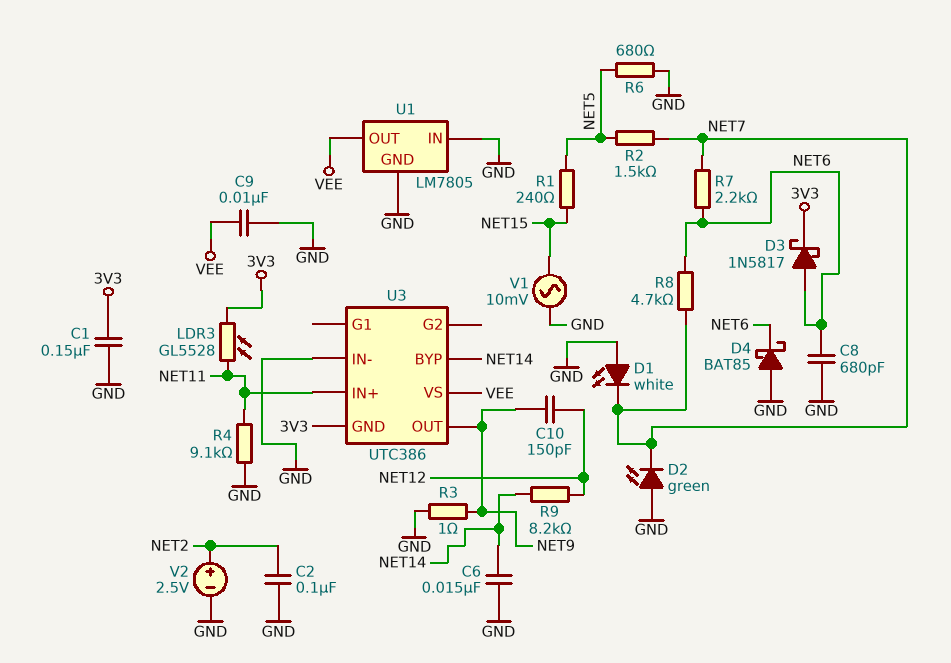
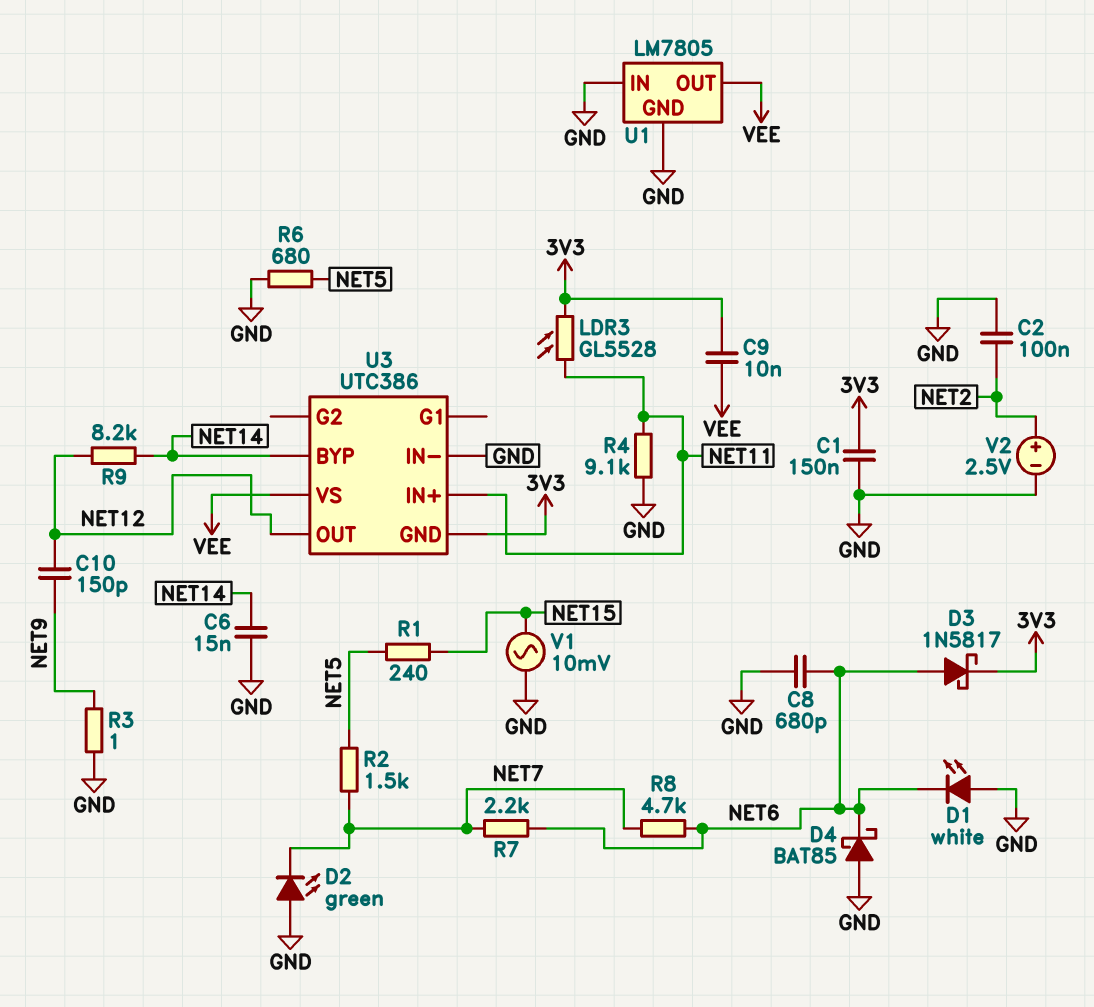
C9: 10nF (GND, VEE) -> 10nF (3V3, VEE)
D1: LED white (A GND, K NET7) -> LED white (A GND, K NET6)
U3 pin OUT: NET9 -> NET12

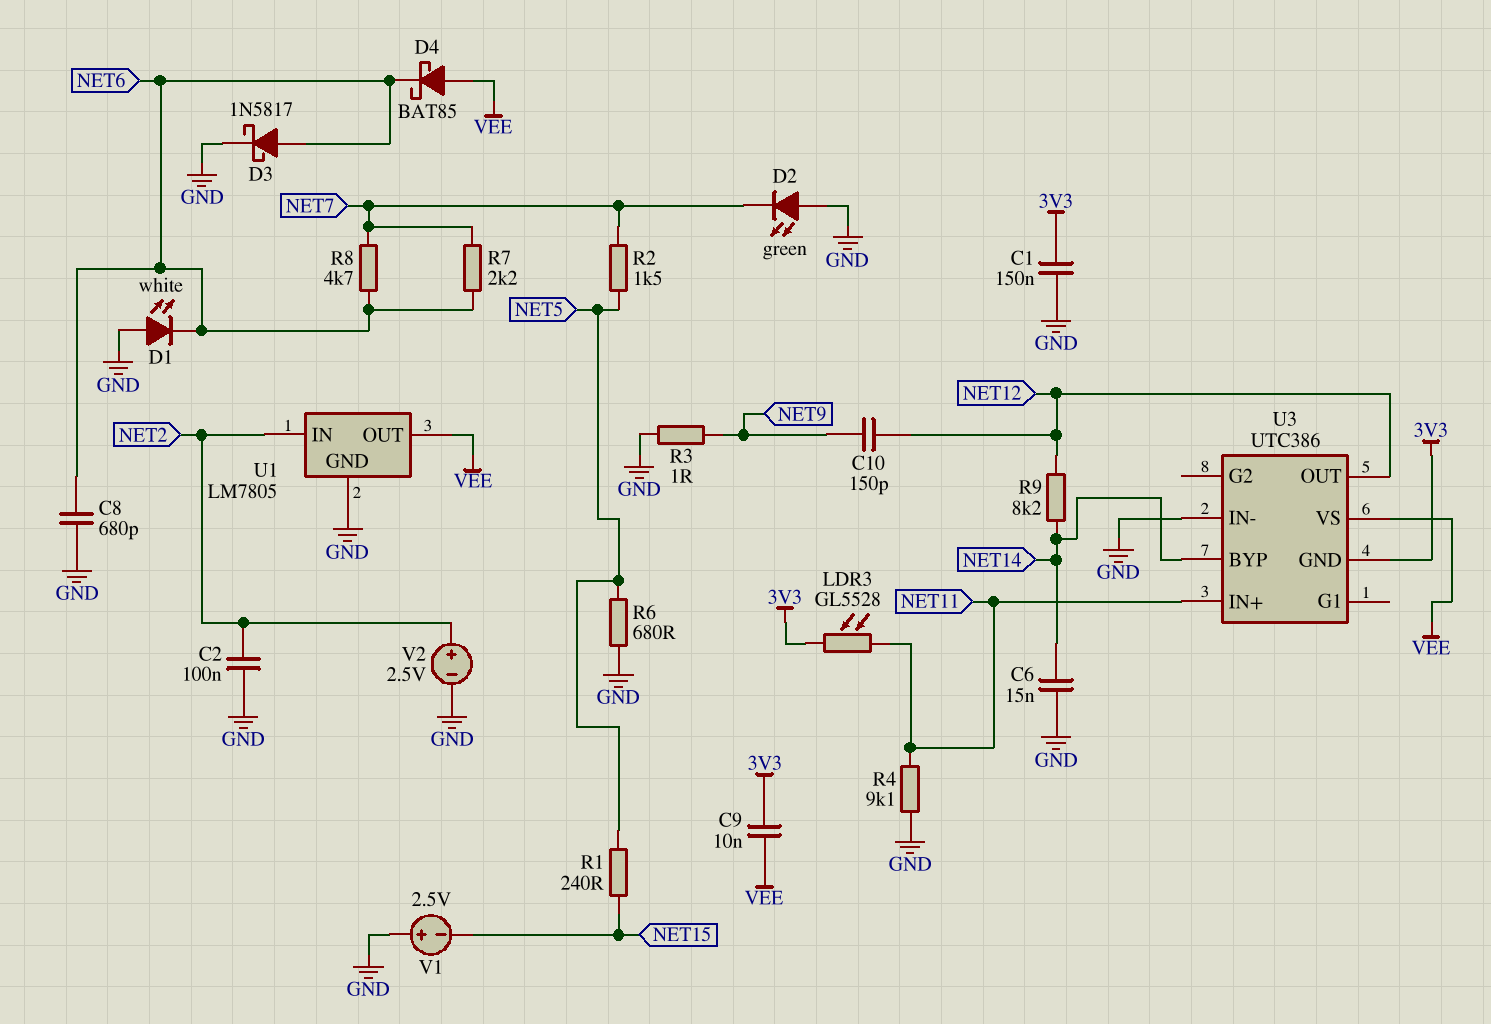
D3: schottky 1N5817 (A NET6, K 3V3) -> schottky 1N5817 (A NET6, K GND)
D4: schottky BAT85 (A GND, K NET6) -> schottky BAT85 (A VEE, K NET6)
U1 pin IN: GND -> NET2
V1: AC 10mV (GND, NET15) -> 2.5V (plus GND, minus NET15)

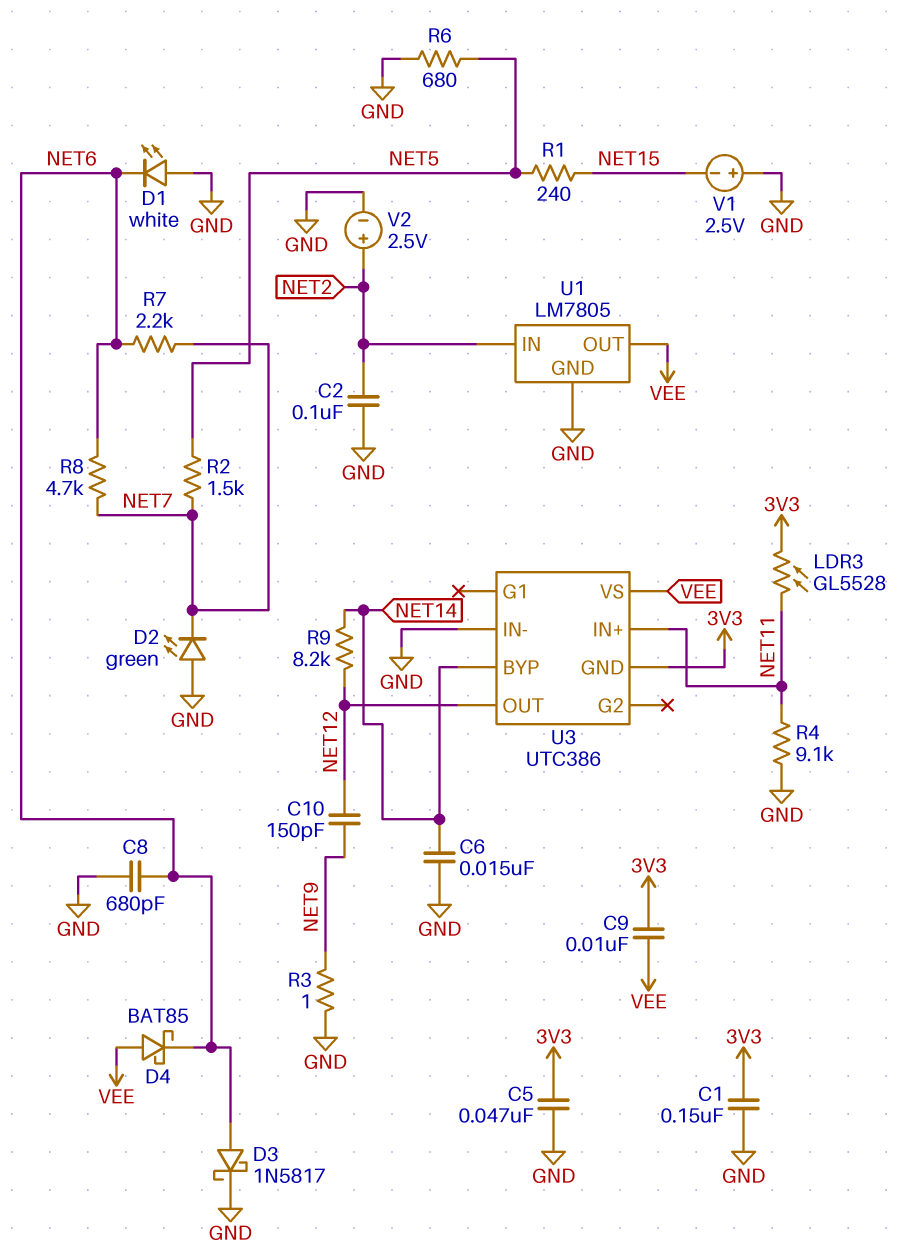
C5: none -> 47nF (3V3, GND)

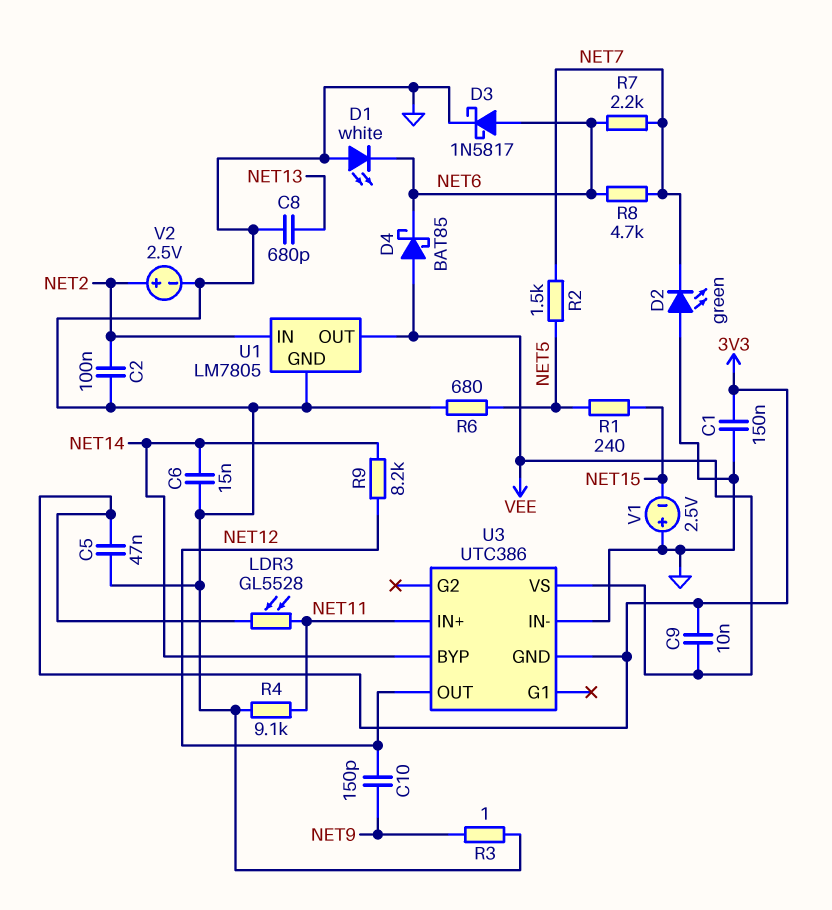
C8: 680pF (GND, NET6) -> 680pF (GND, NET13)

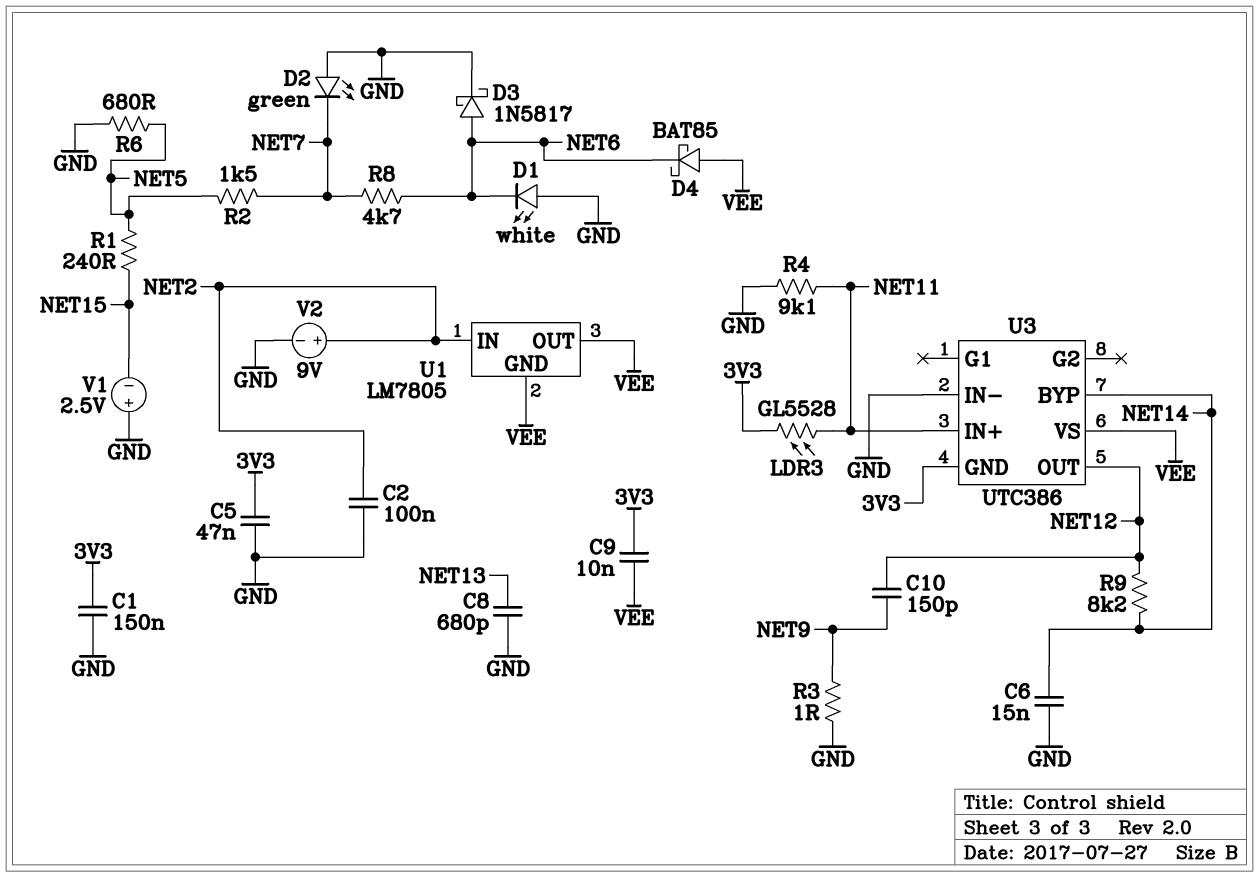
R7: 2.2k (NET6, NET7) -> none
U1 pin GND: GND -> VEE
V2: 2.5V (plus NET2, minus GND) -> 9V (plus NET2, minus GND)

